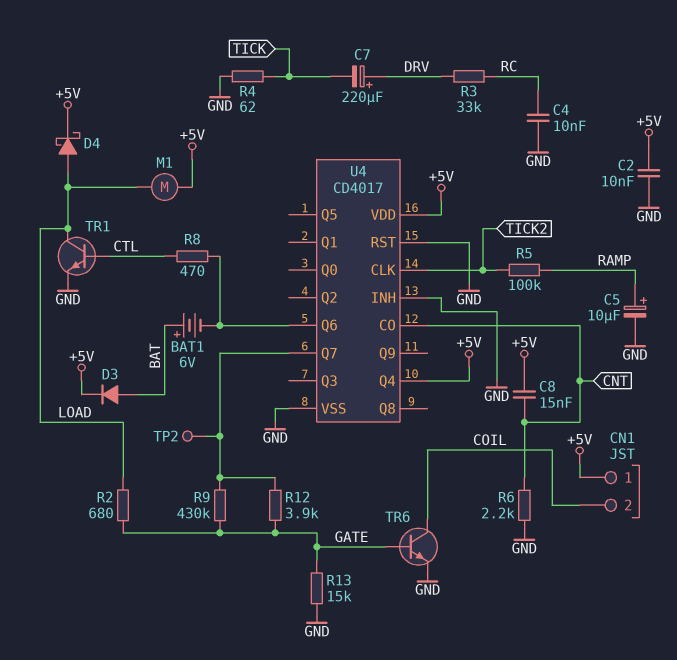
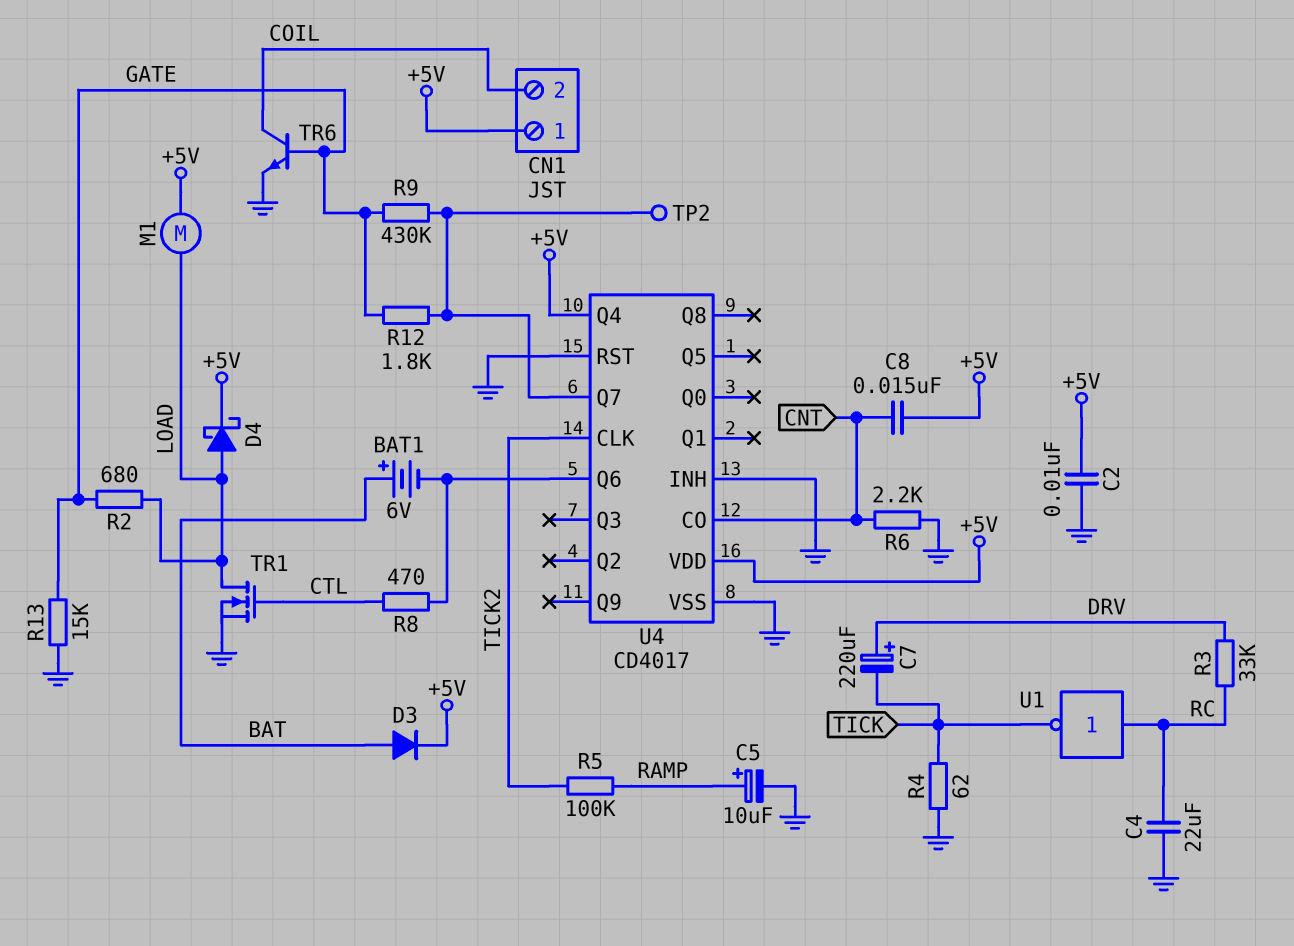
C4: 10nF (GND, RC) -> 22uF (GND, RC)
R12: 3.9k (GATE, U4/Q7) -> 1.8k (GATE, U4/Q7)
TR1: NPN (B CTL, C LOAD, E GND) -> NMOS (G CTL, D LOAD, S GND)
U1: none -> NOT (in RC, out TICK)

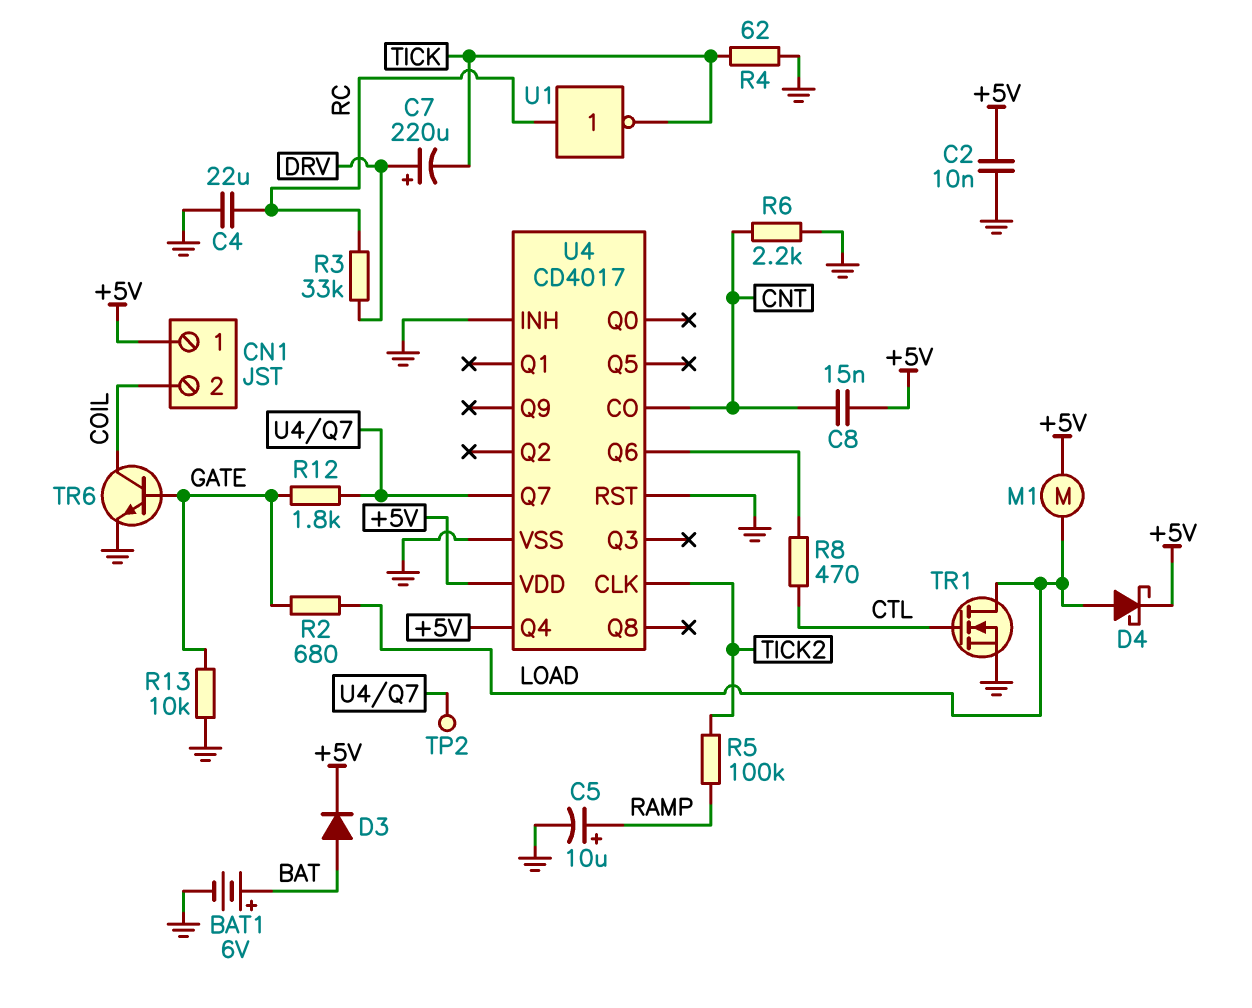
BAT1: 6V (plus BAT, minus U4/Q6) -> 6V (plus BAT, minus GND)
R9: 430k (GATE, U4/Q7) -> none
R13: 15k (GATE, GND) -> 10k (GATE, GND)

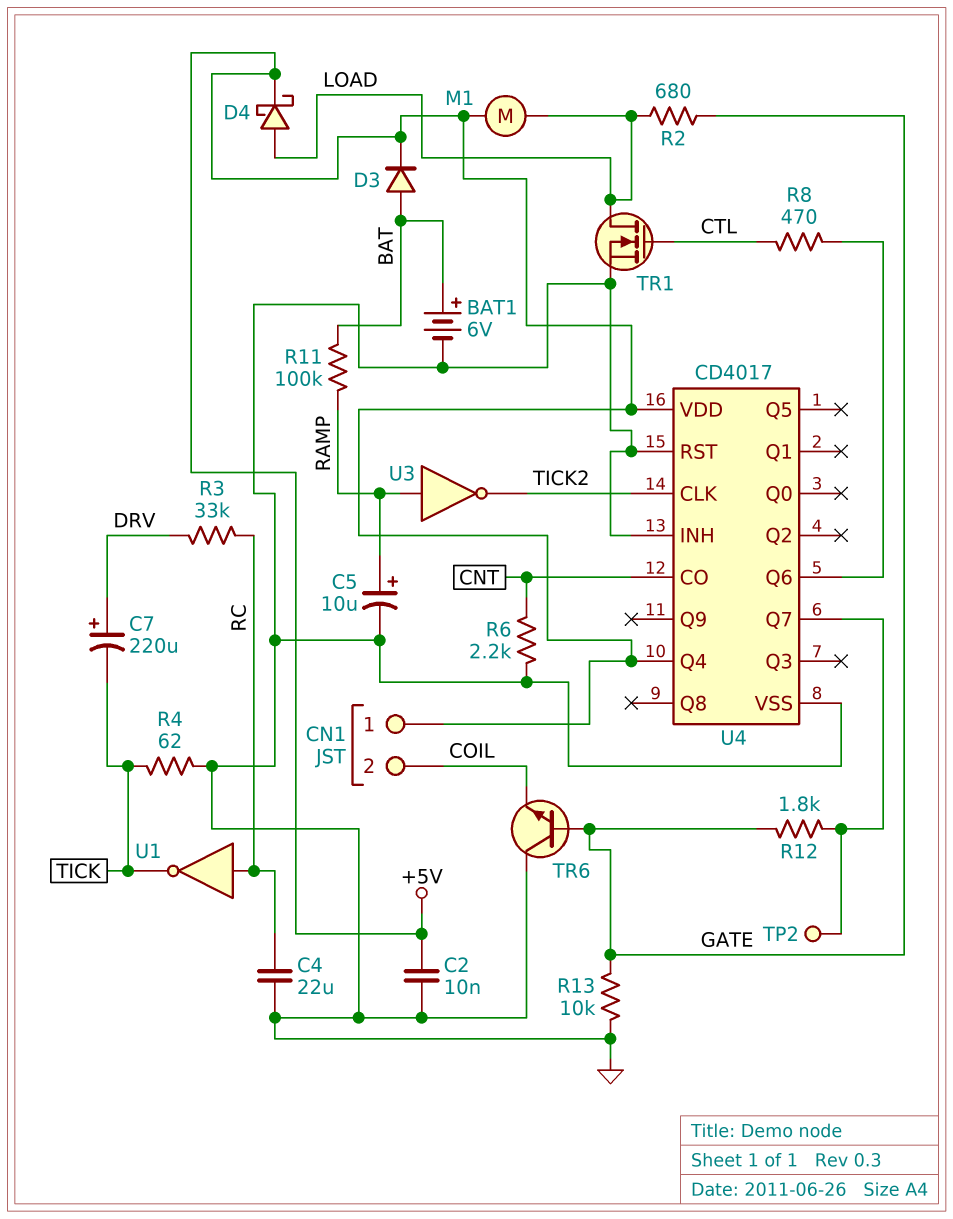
C8: 15nF (+5V, CNT) -> none
R5: 100k (RAMP, TICK2) -> none
R11: none -> 100k (BAT, RAMP)
TR6: NPN (B GATE, C COIL, E GND) -> NPN (B GATE, C GND, E COIL)
U3: none -> NOT (in RAMP, out TICK2)

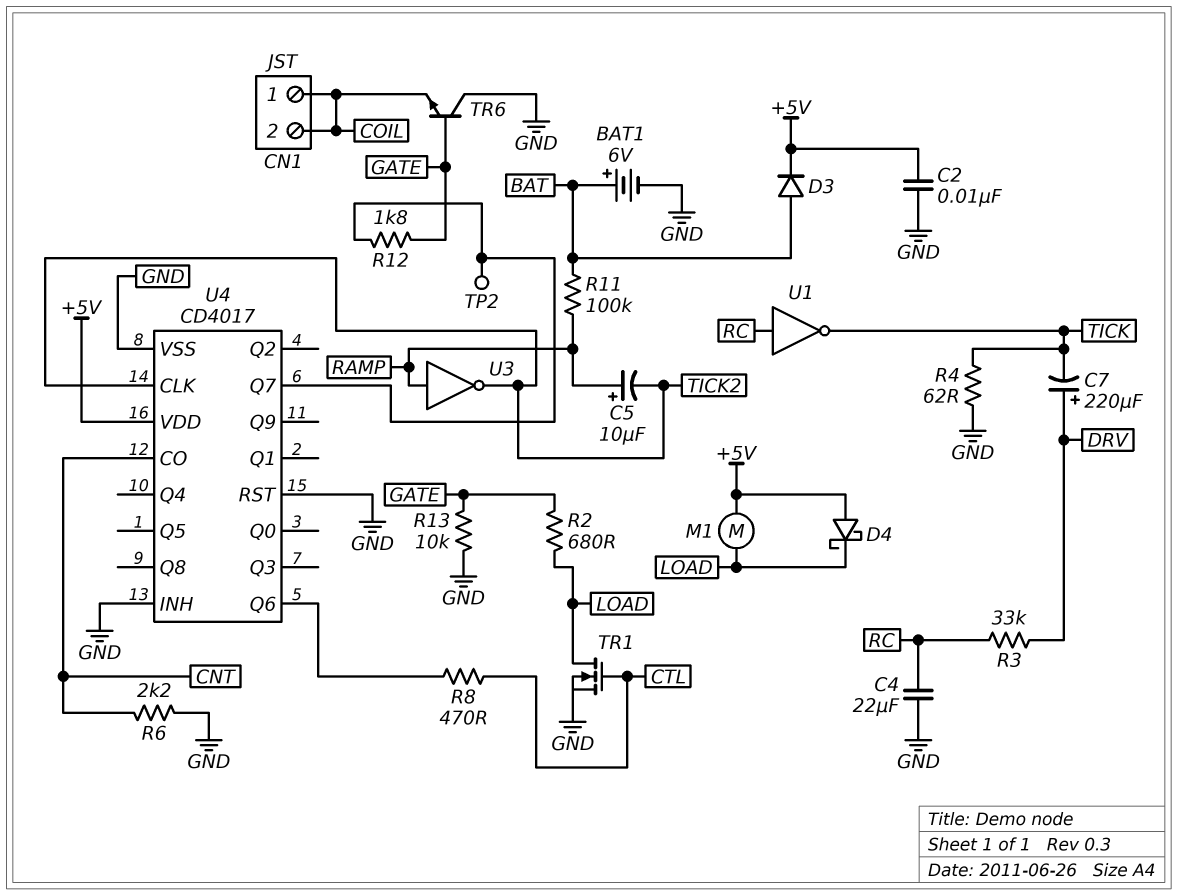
C5: 10uF (plus RAMP, minus GND) -> 10uF (plus RAMP, minus TICK2)
CN1 pin 1: +5V -> COIL
D4: schottky (A LOAD, K +5V) -> schottky (A +5V, K LOAD)
U4 pin Q4: +5V -> none

